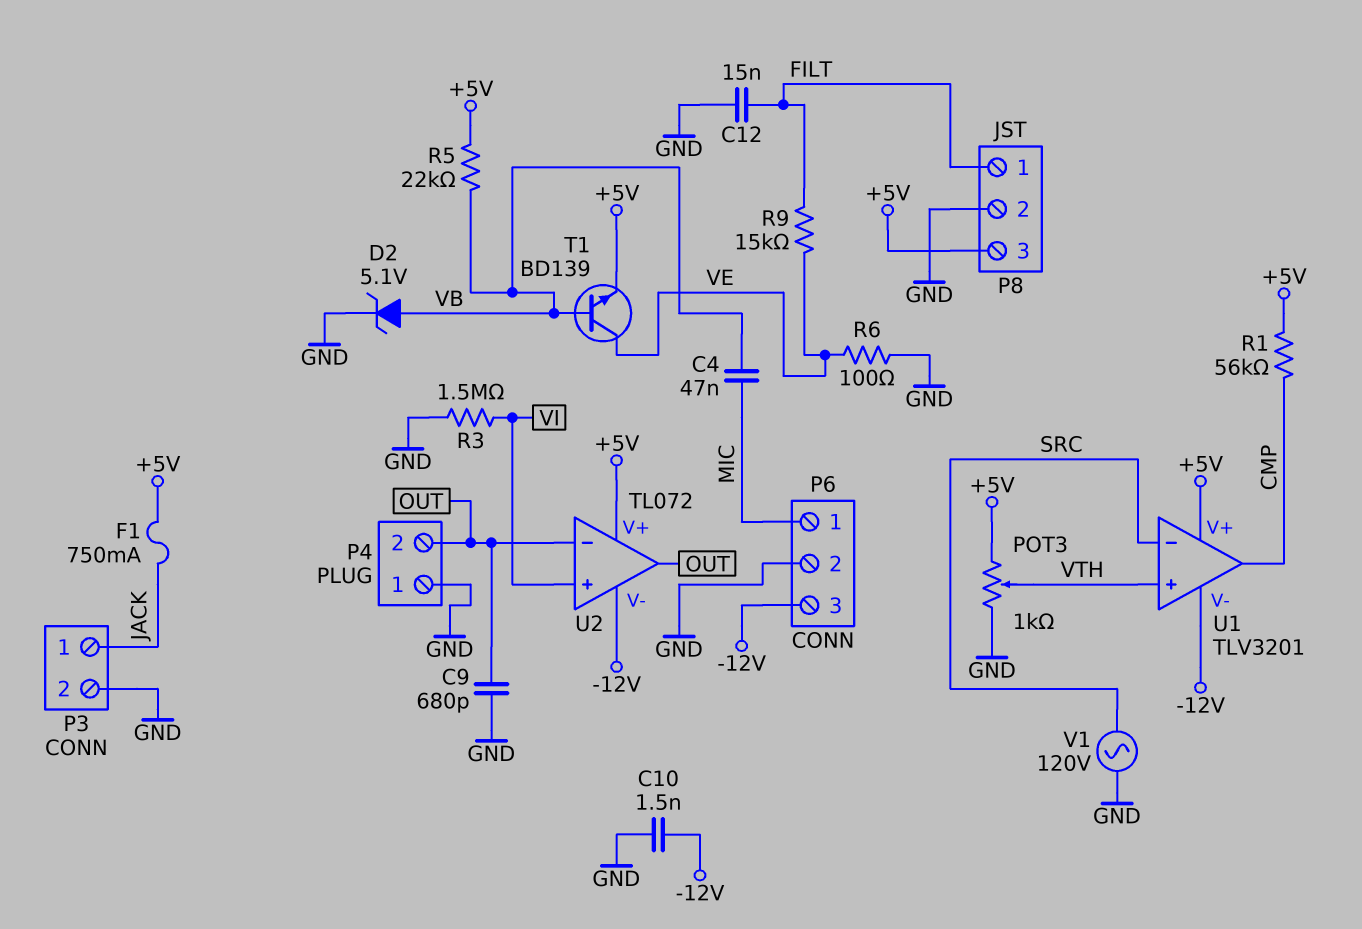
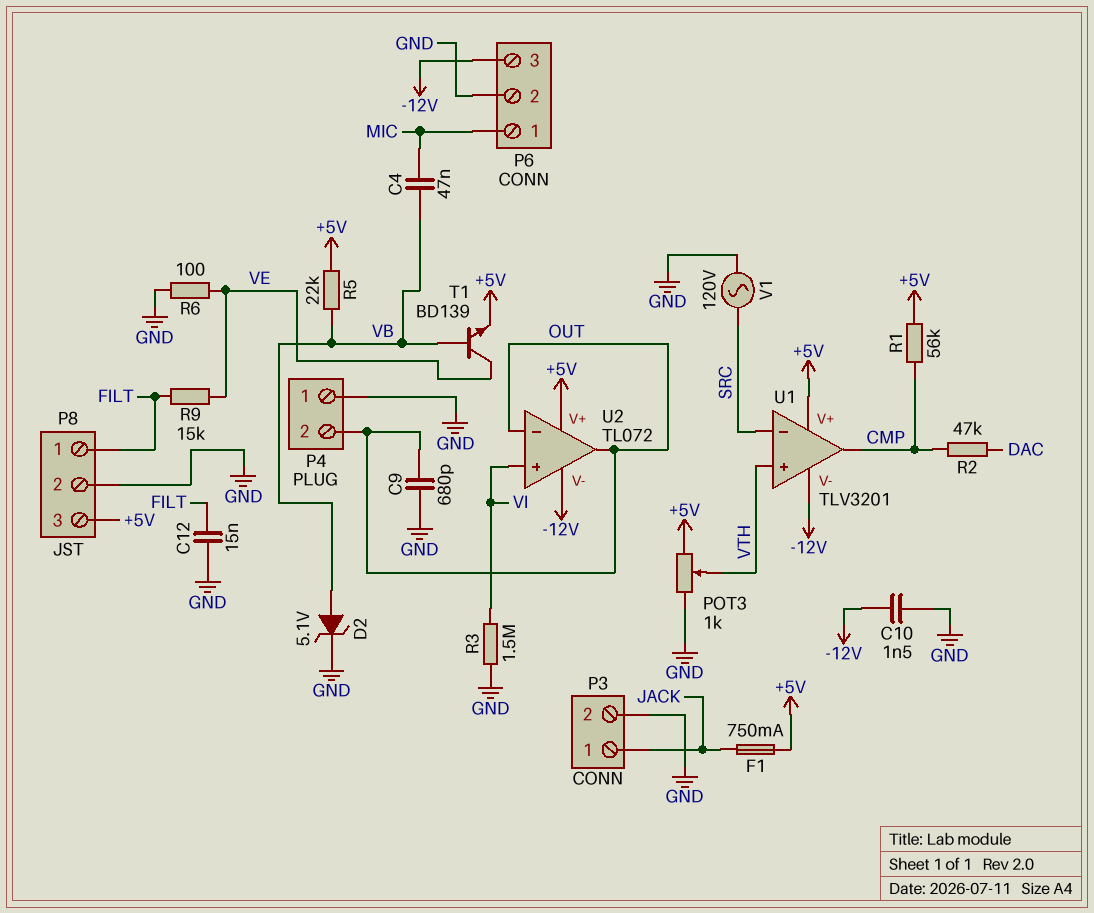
R2: none -> 47k (CMP, DAC)

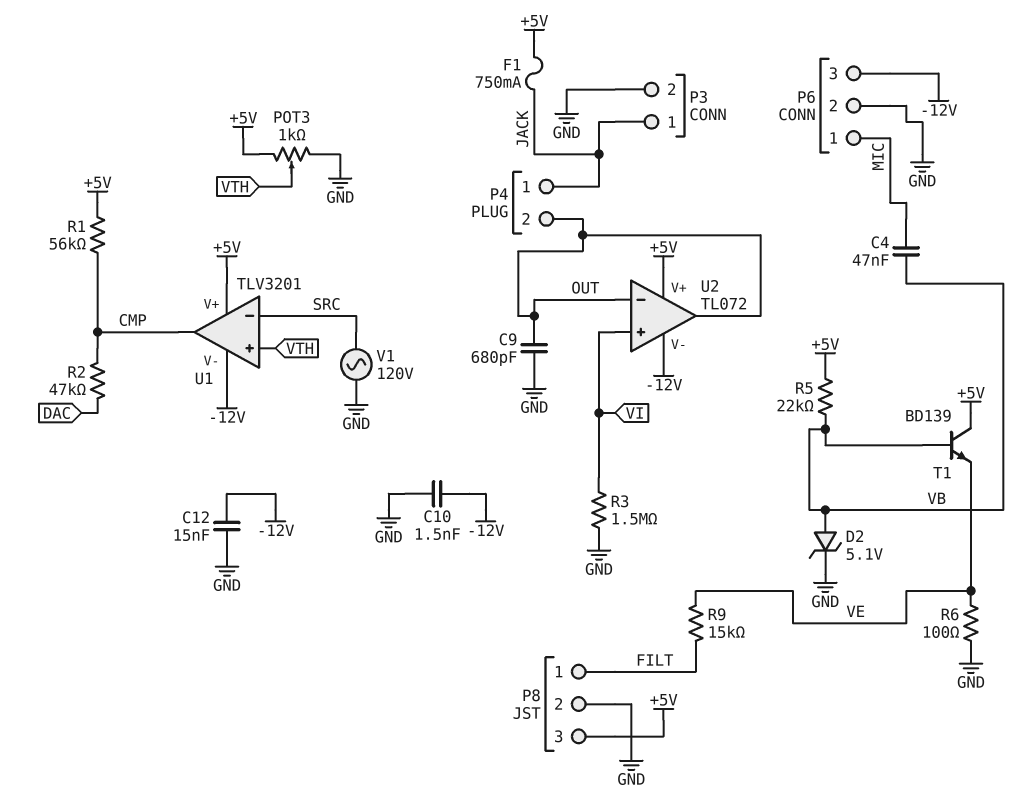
C12: 15nF (FILT, GND) -> 15nF (-12V, GND)
P4 pin 1: GND -> JACK
T1: NPN BD139 (B VB, C VE, E +5V) -> NPN BD139 (B VB, C +5V, E VE)

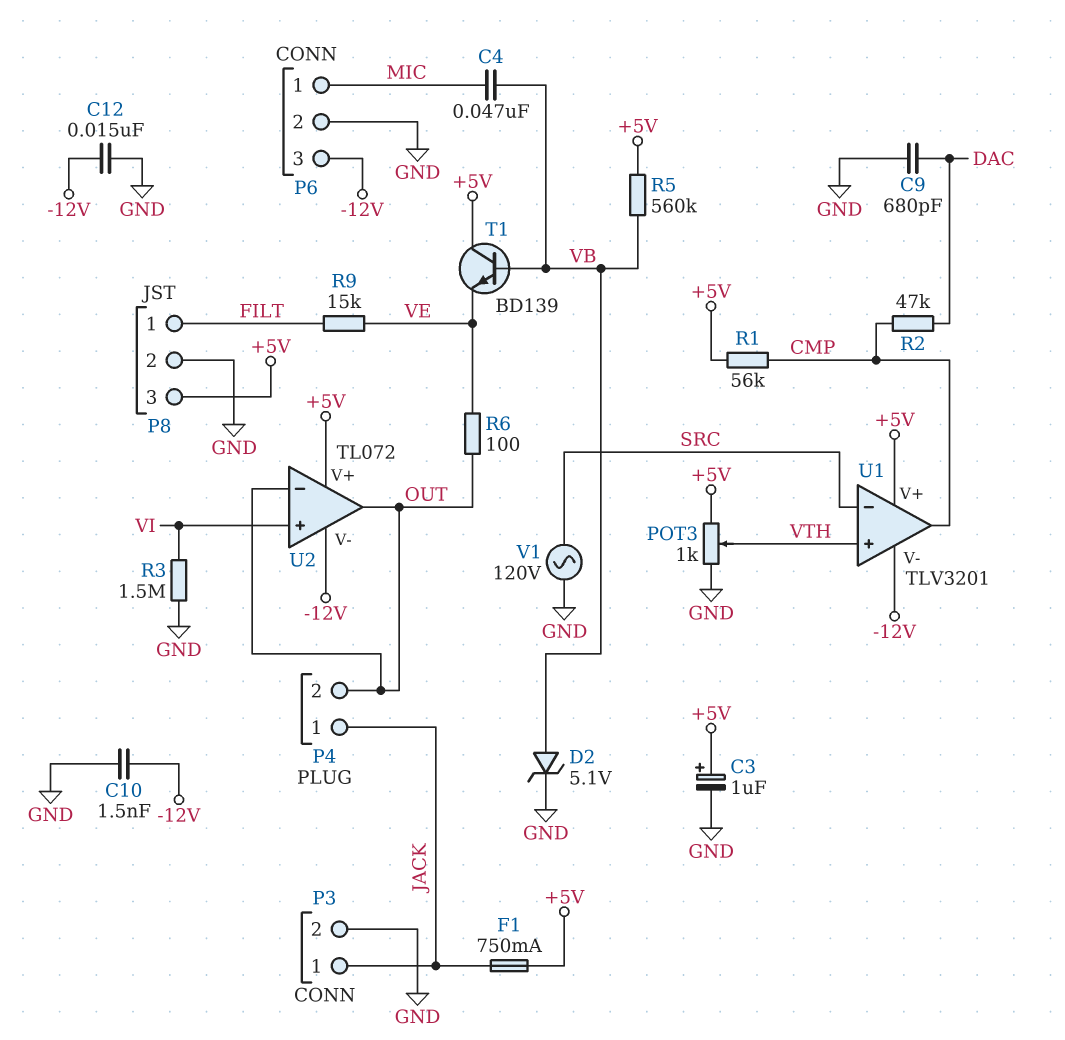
C3: none -> 1uF (plus +5V, minus GND)
C9: 680pF (GND, OUT) -> 680pF (DAC, GND)
R5: 22k (+5V, VB) -> 560k (+5V, VB)
R6: 100 (GND, VE) -> 100 (OUT, VE)

